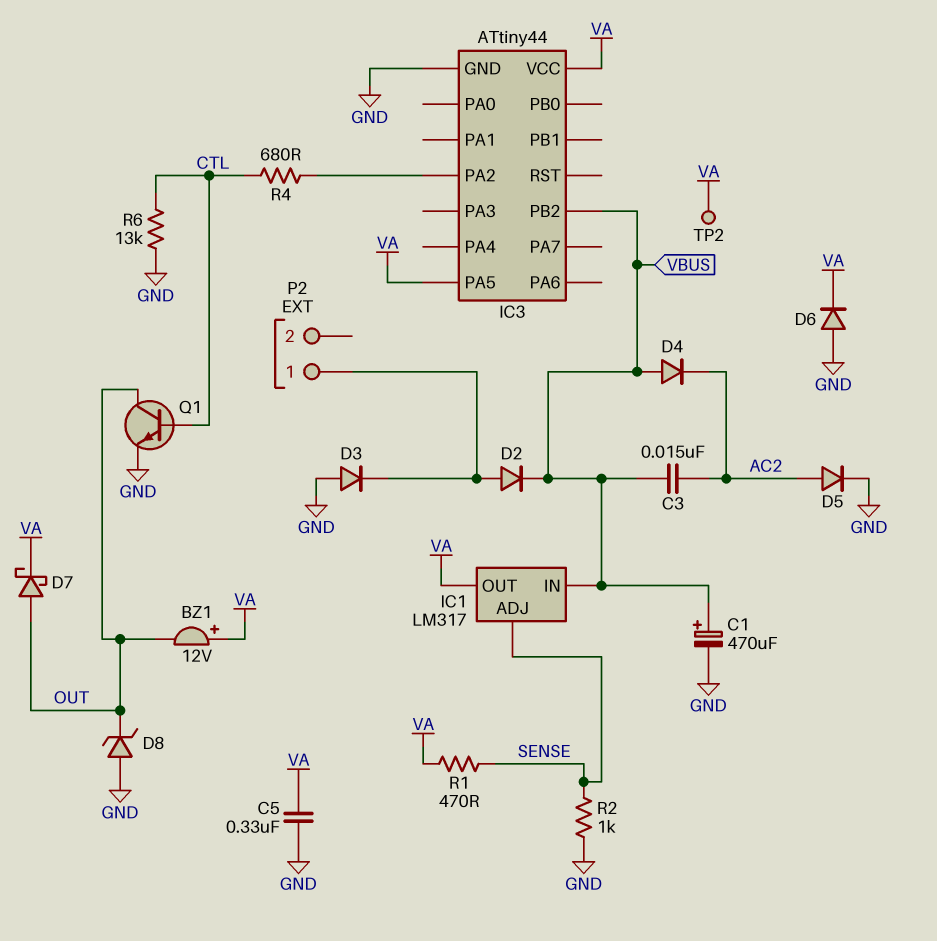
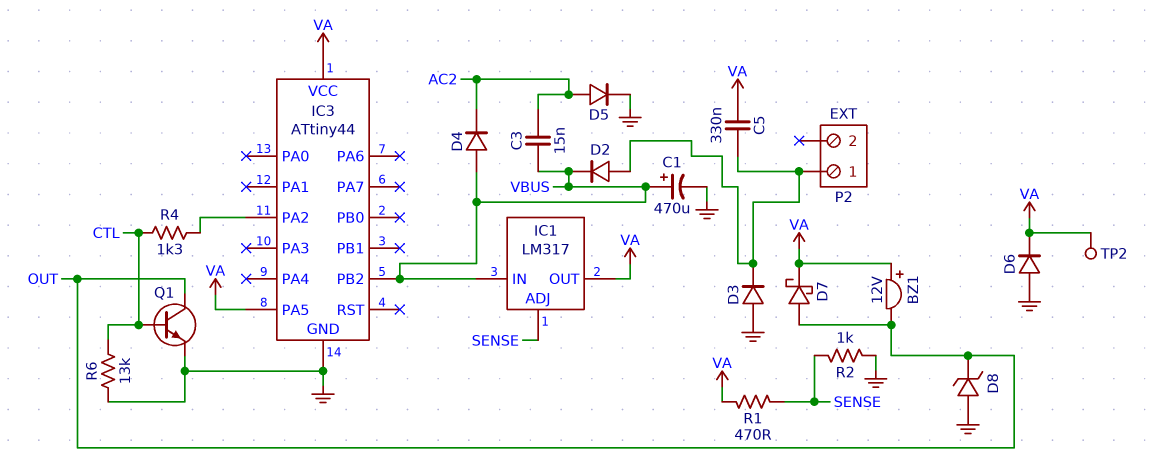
C5: 330nF (GND, VA) -> 330nF (P2/1, VA)
R4: 680 (CTL, IC3/PA2) -> 1.3k (CTL, IC3/PA2)

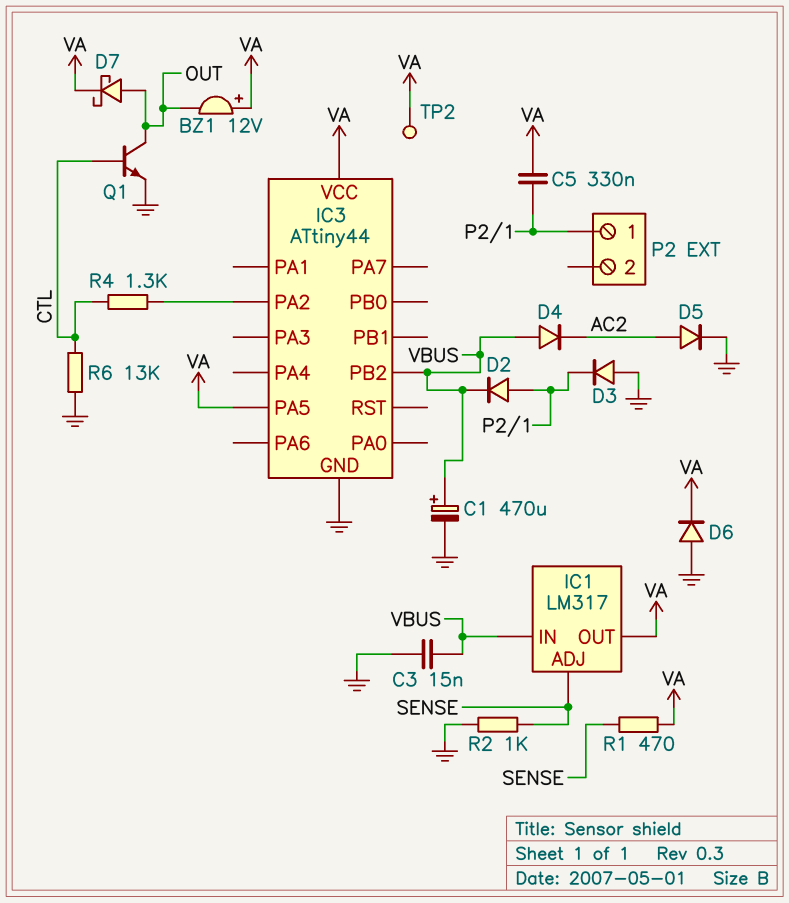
C3: 15nF (AC2, VBUS) -> 15nF (GND, VBUS)
D8: zener (A GND, K OUT) -> none

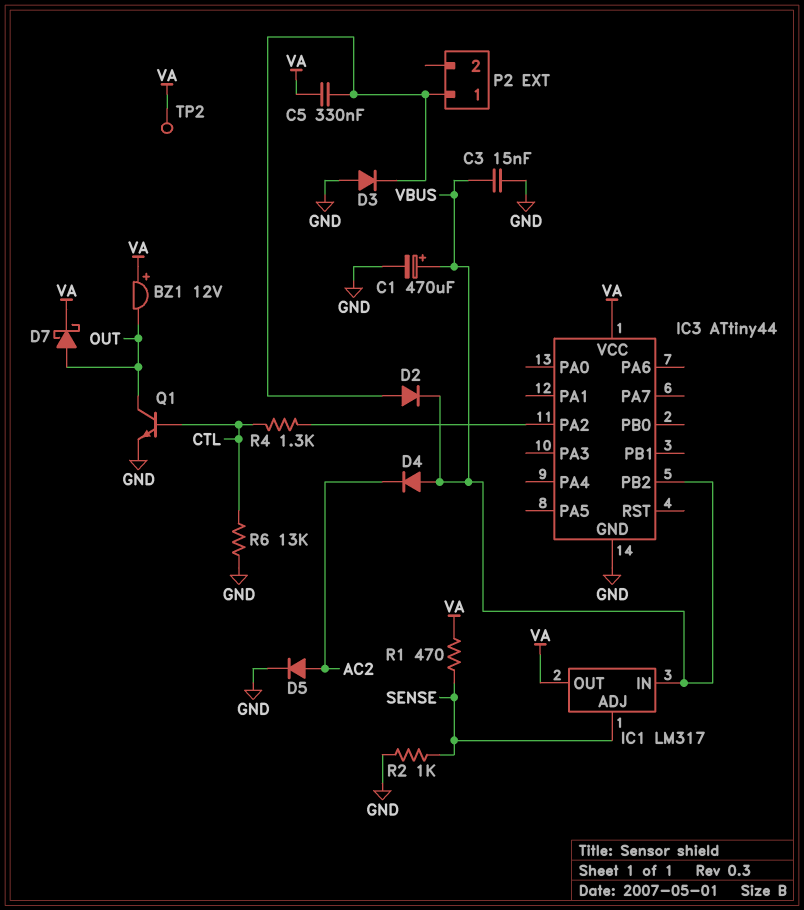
D6: diode (A GND, K VA) -> none
IC3 pin PA5: VA -> none

